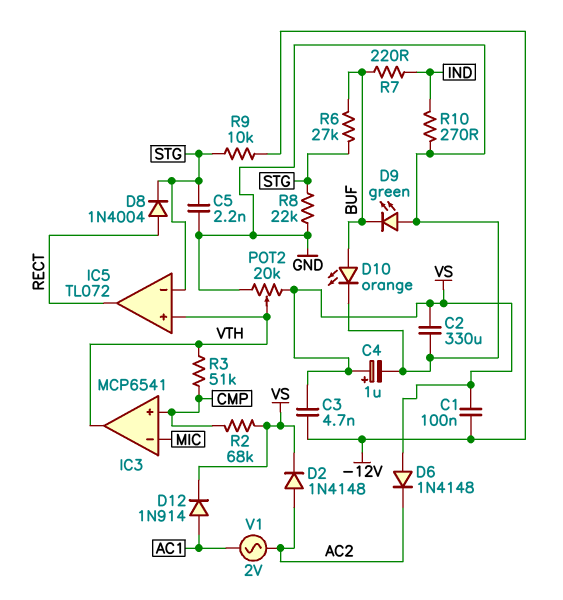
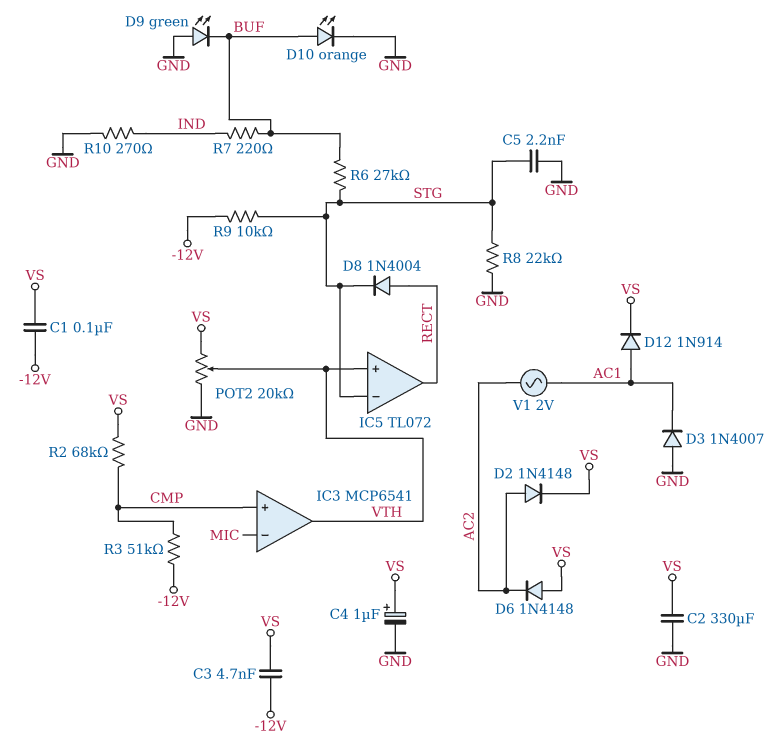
D3: none -> diode 1N4007 (A GND, K AC1)
R3: 51k (CMP, VTH) -> 51k (-12V, CMP)

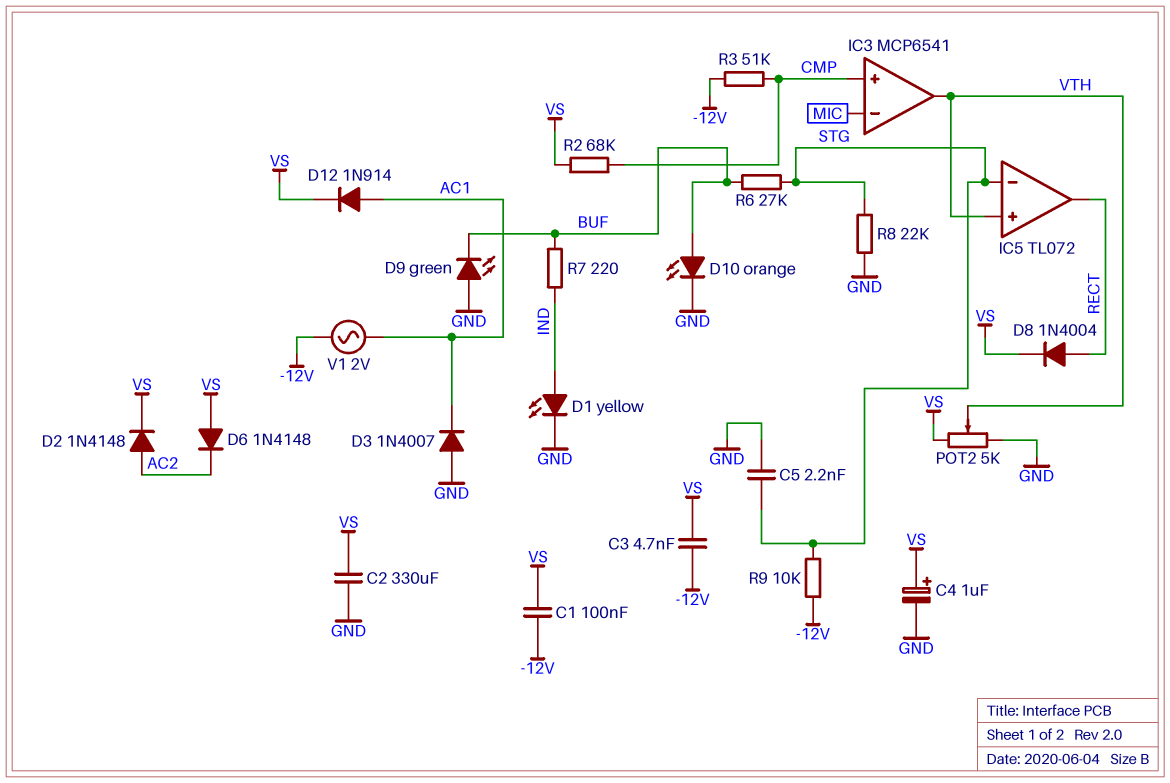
D1: none -> LED yellow (A IND, K GND)
D8: diode 1N4004 (A RECT, K STG) -> diode 1N4004 (A RECT, K VS)
POT2: 20k (GND, VS, wiper VTH) -> 5k (GND, VS, wiper VTH)
R10: 270 (GND, IND) -> none
V1: AC 2V (AC1, AC2) -> AC 2V (-12V, AC1)

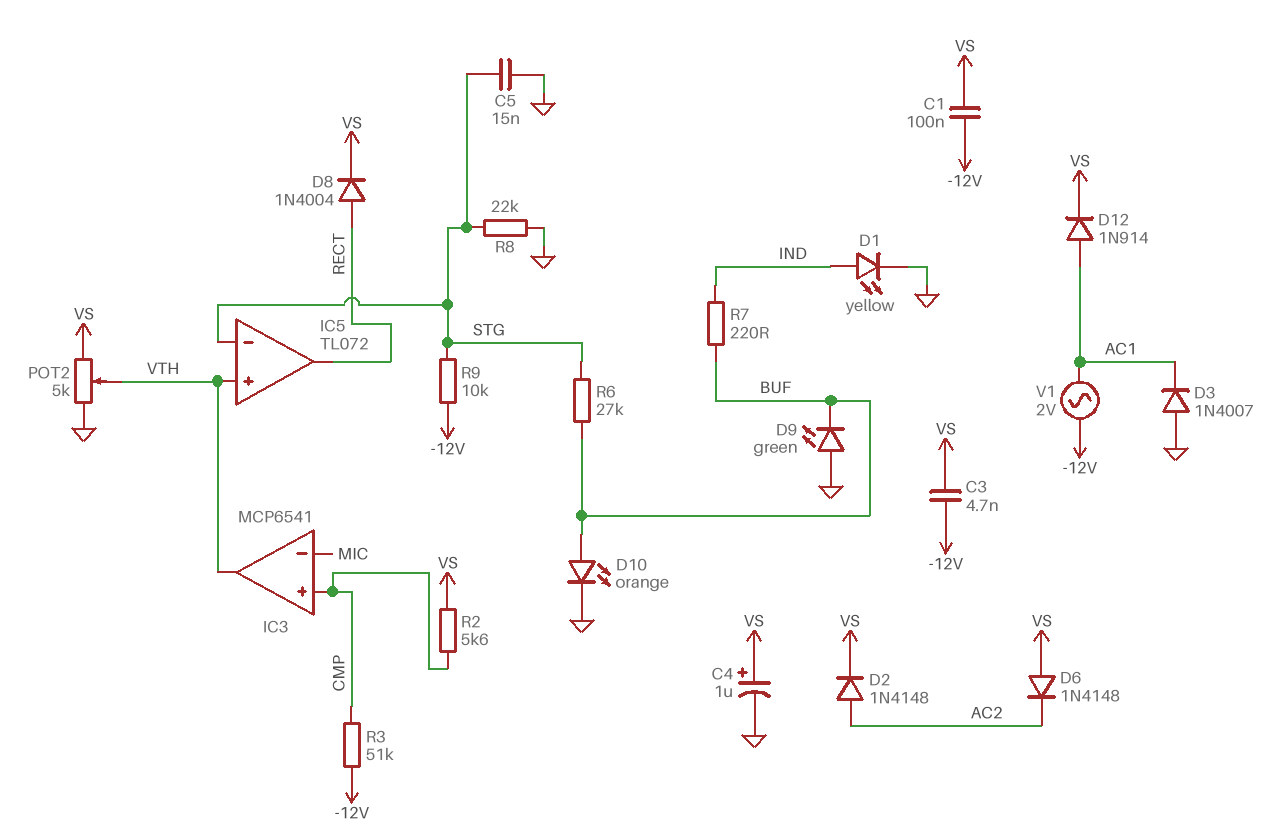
C2: 330uF (GND, VS) -> none
C5: 2.2nF (GND, STG) -> 15nF (GND, STG)
R2: 68k (CMP, VS) -> 5.6k (CMP, VS)

